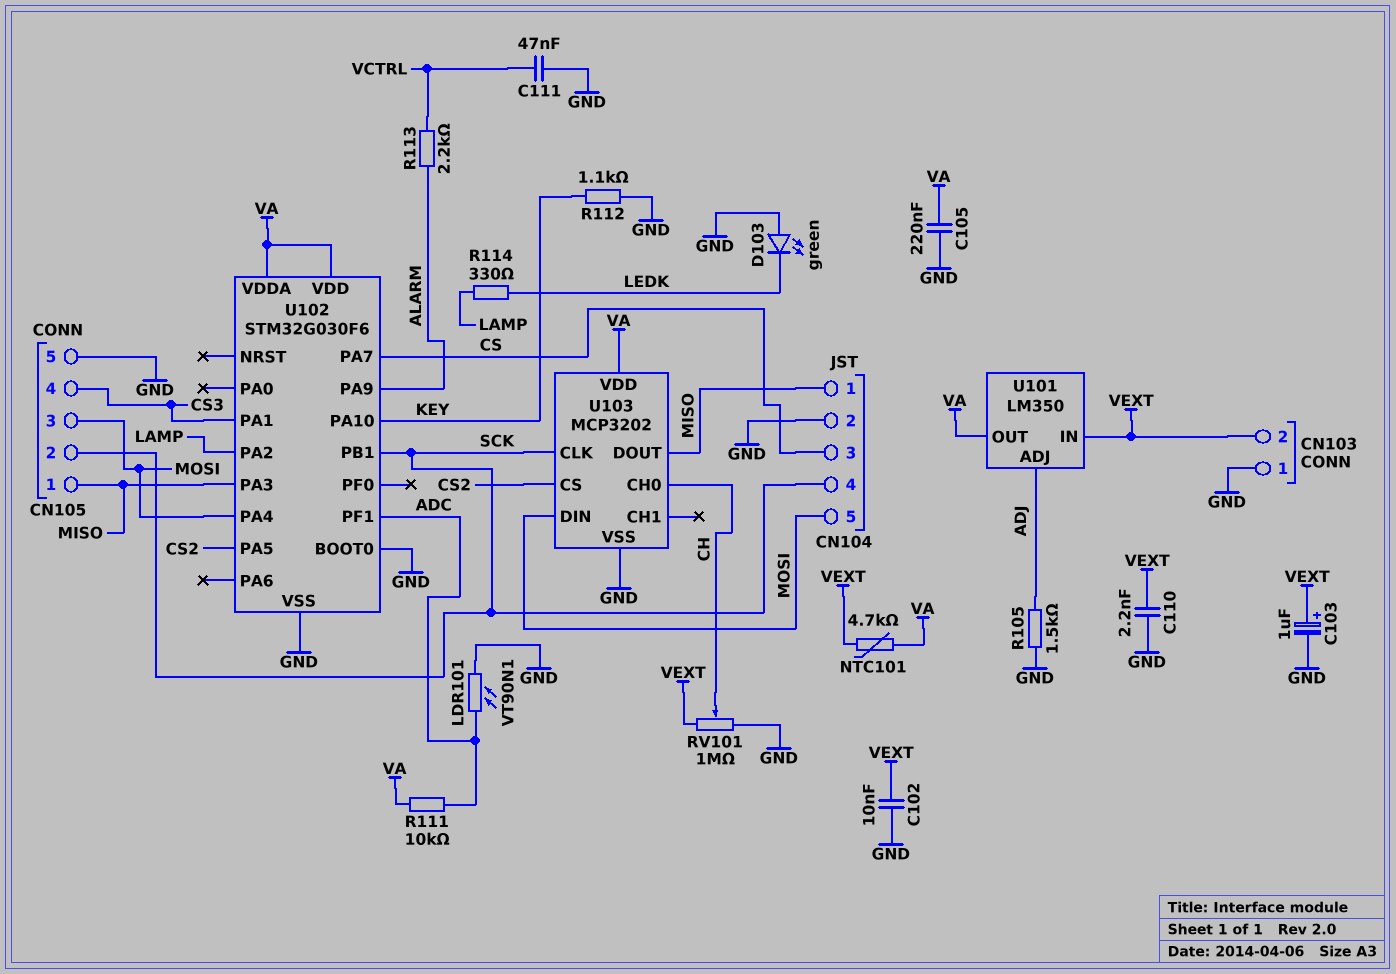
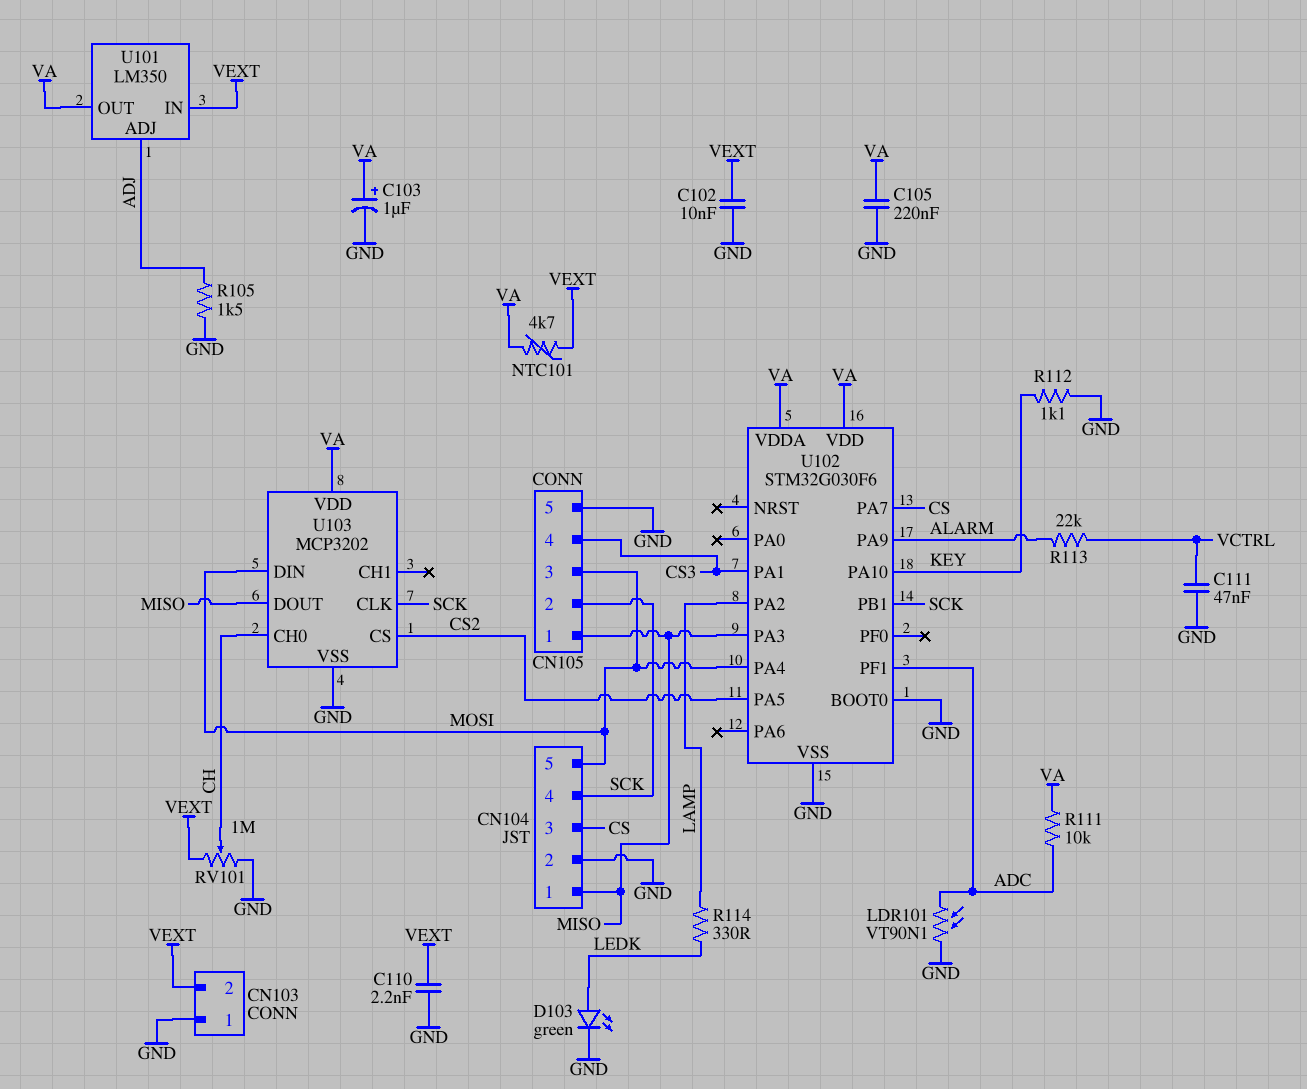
C103: 1uF (plus VEXT, minus GND) -> 1uF (plus VA, minus GND)
D103: LED green (A GND, K LEDK) -> LED green (A LEDK, K GND)
R113: 2.2k (ALARM, VCTRL) -> 22k (ALARM, VCTRL)

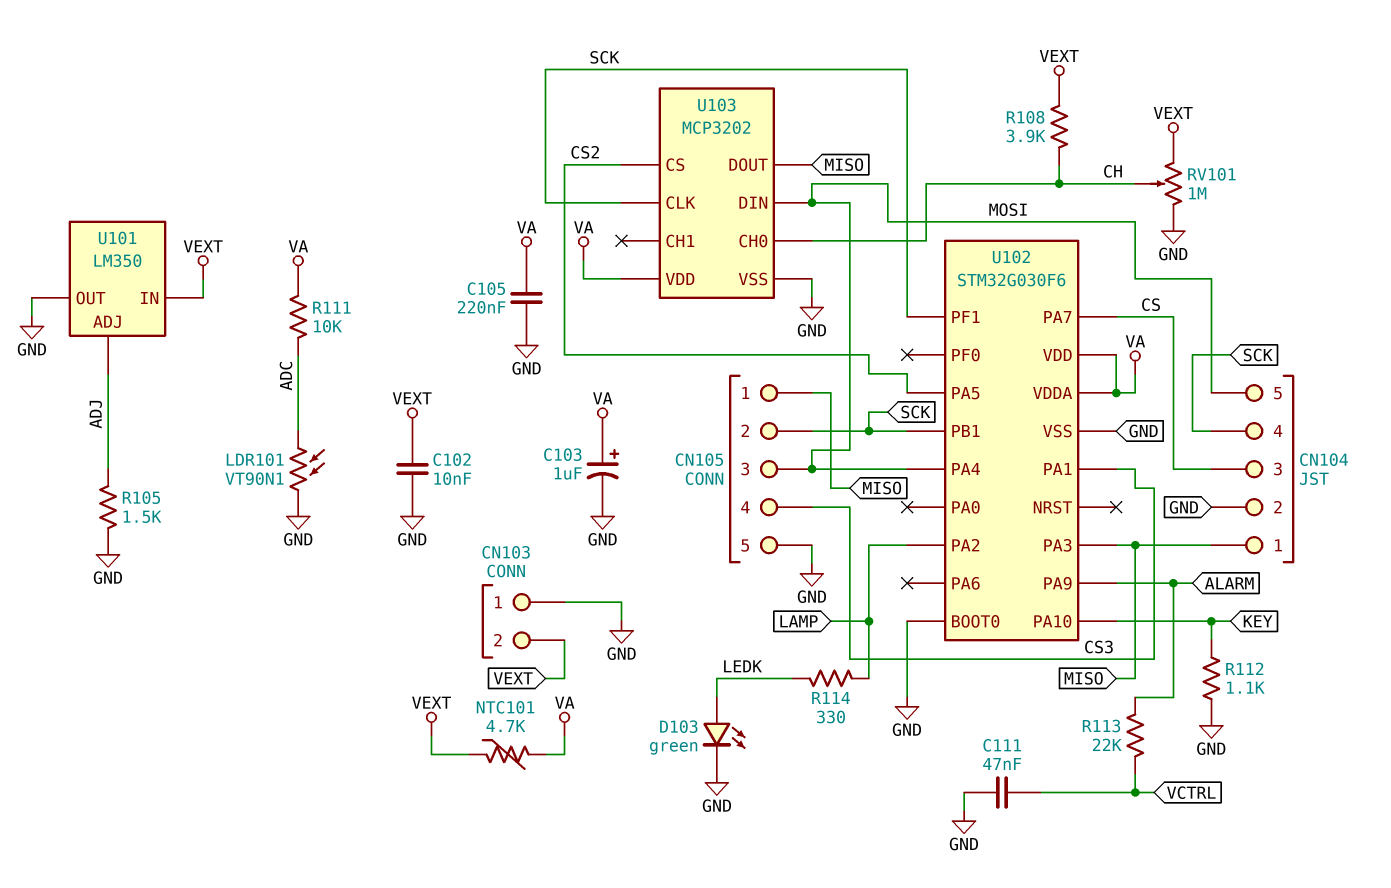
C110: 2.2nF (GND, VEXT) -> none
R108: none -> 3.9k (CH, VEXT)
U101 pin OUT: VA -> GND
U102 pin PF1: ADC -> SCK

